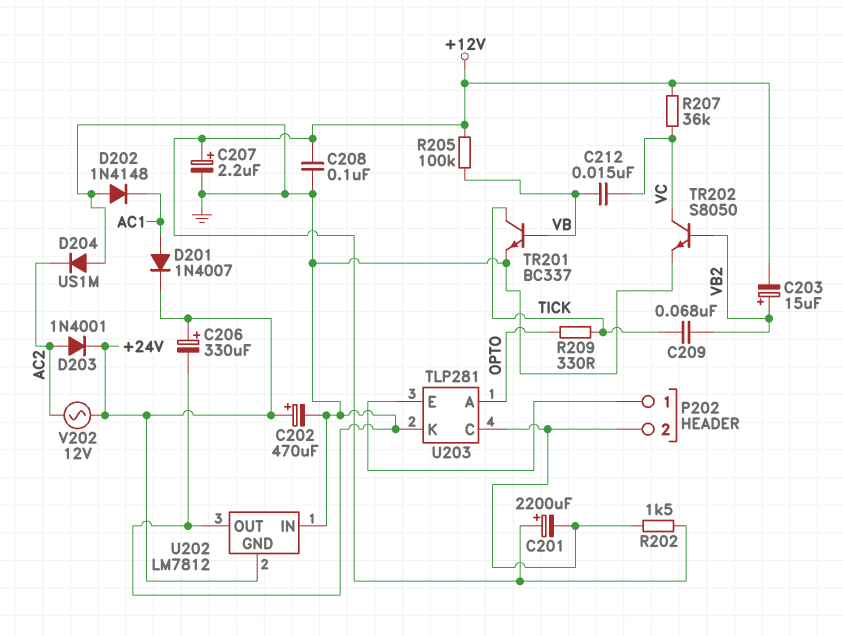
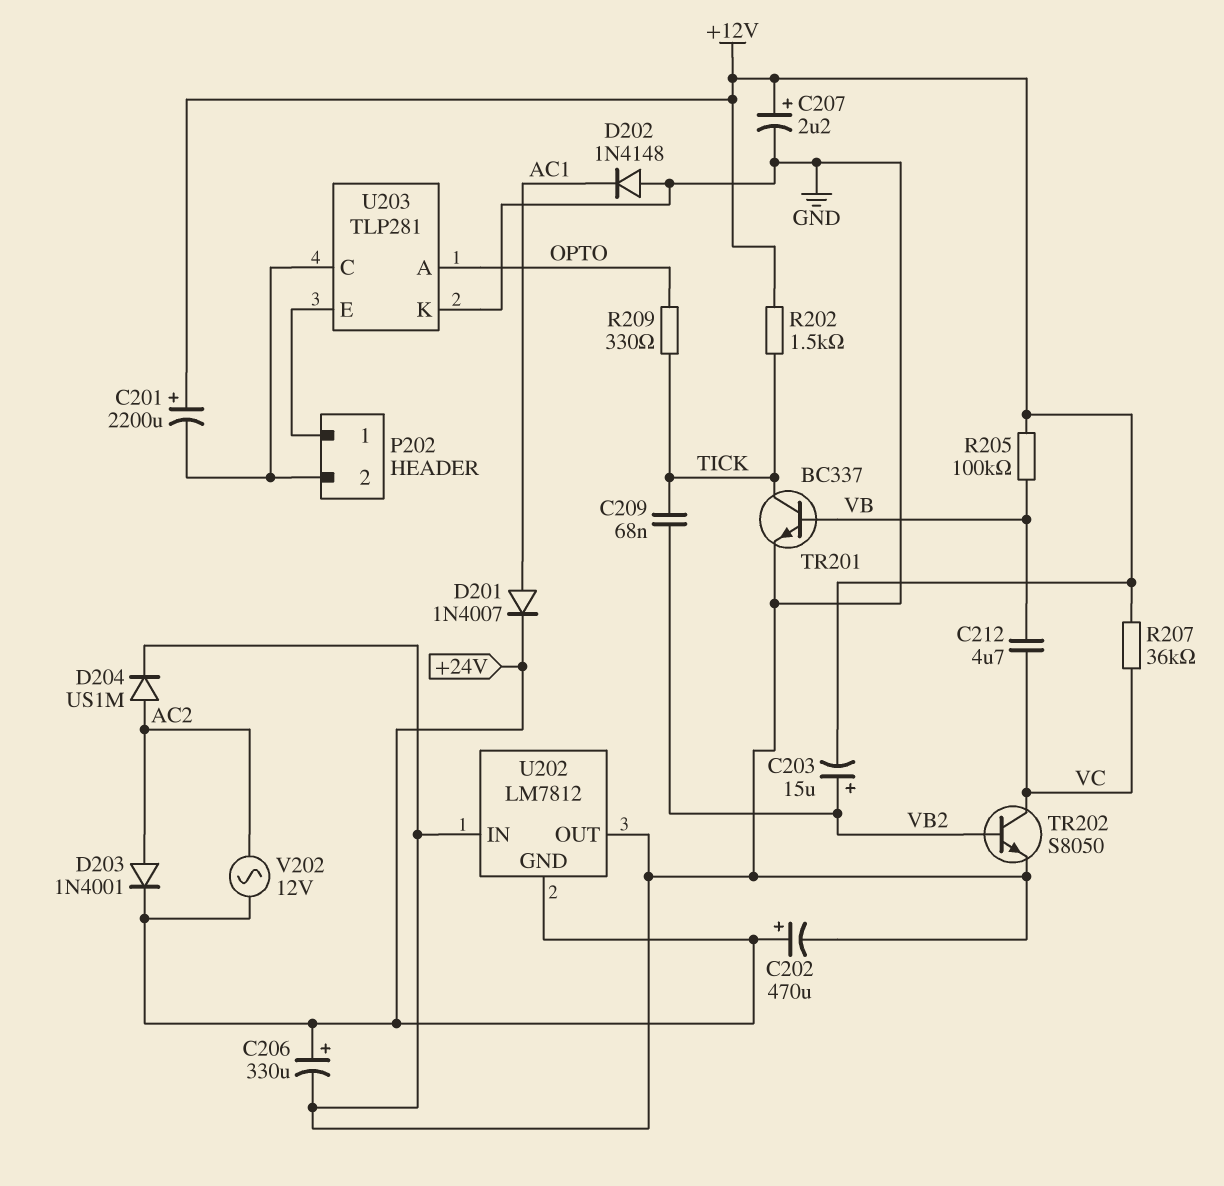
C208: 100nF (+12V, GND) -> none
C212: 15nF (VB, VC) -> 4.7uF (VB, VC)
D204: diode US1M (A GND, K AC2) -> diode US1M (A AC2, K GND)
R202: 1.5k (+12V, P202/2) -> 1.5k (+12V, TICK)

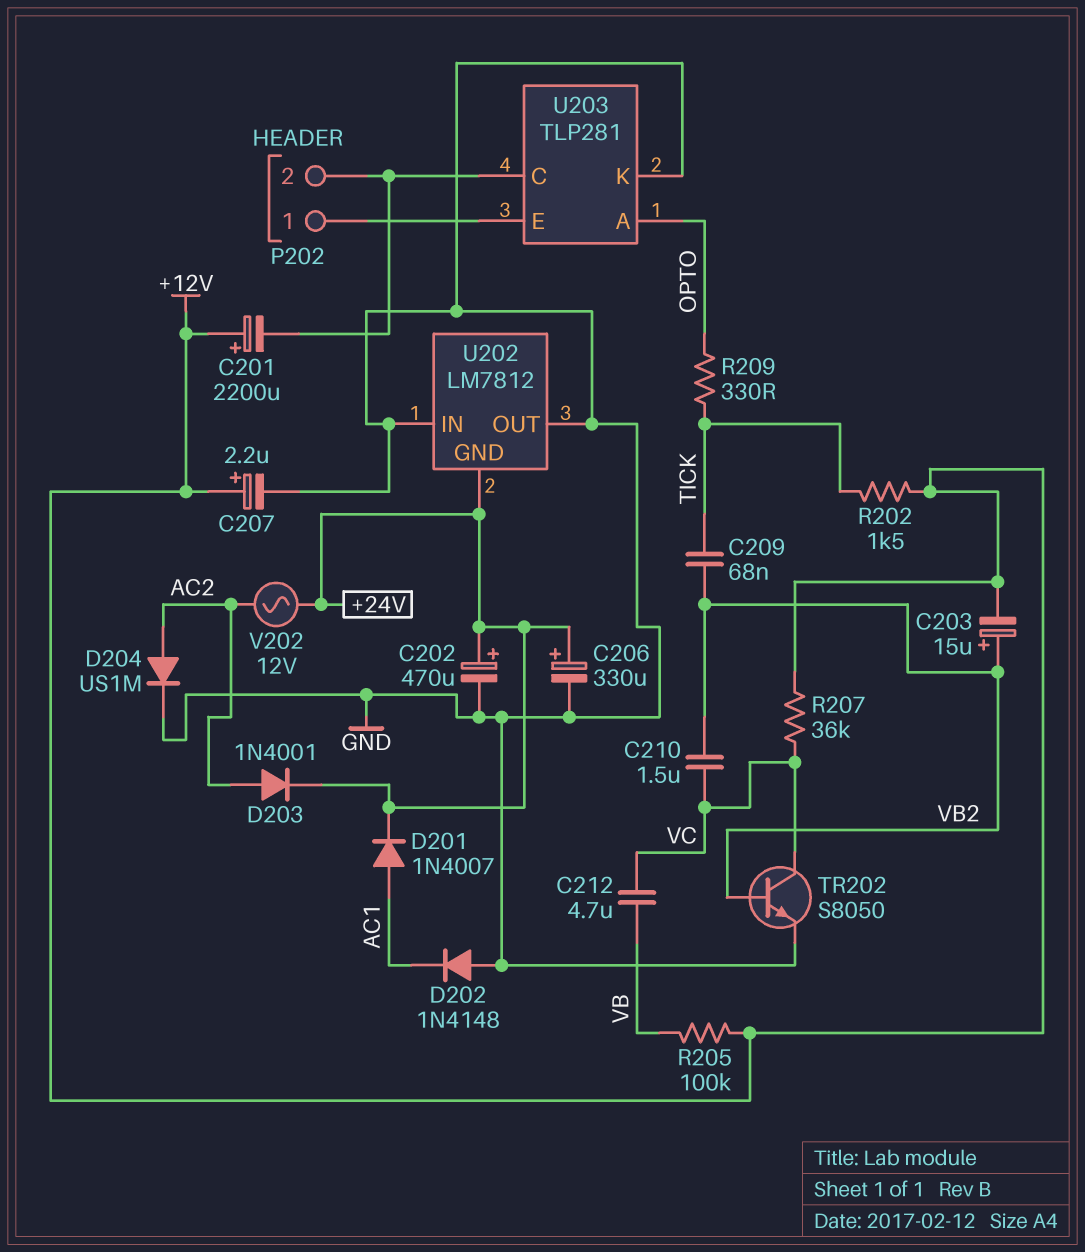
C210: none -> 1.5uF (VB2, VC)
TR201: NPN BC337 (B VB, C TICK, E GND) -> none

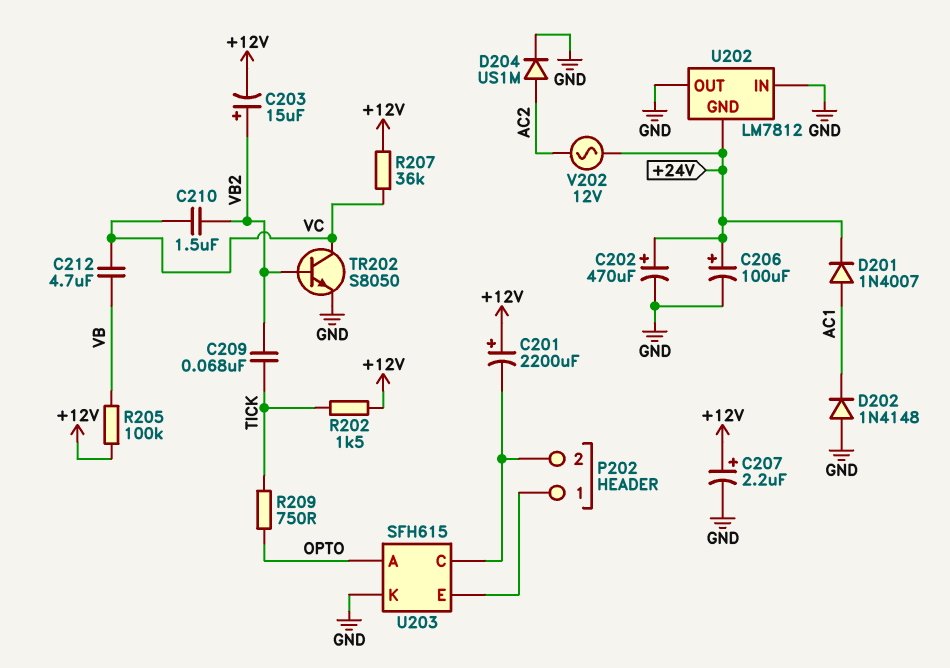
C206: 330uF (plus +24V, minus GND) -> 100uF (plus +24V, minus GND)
D203: diode 1N4001 (A AC2, K +24V) -> none
R209: 330 (OPTO, TICK) -> 750 (OPTO, TICK)
U203: TLP281 -> SFH615

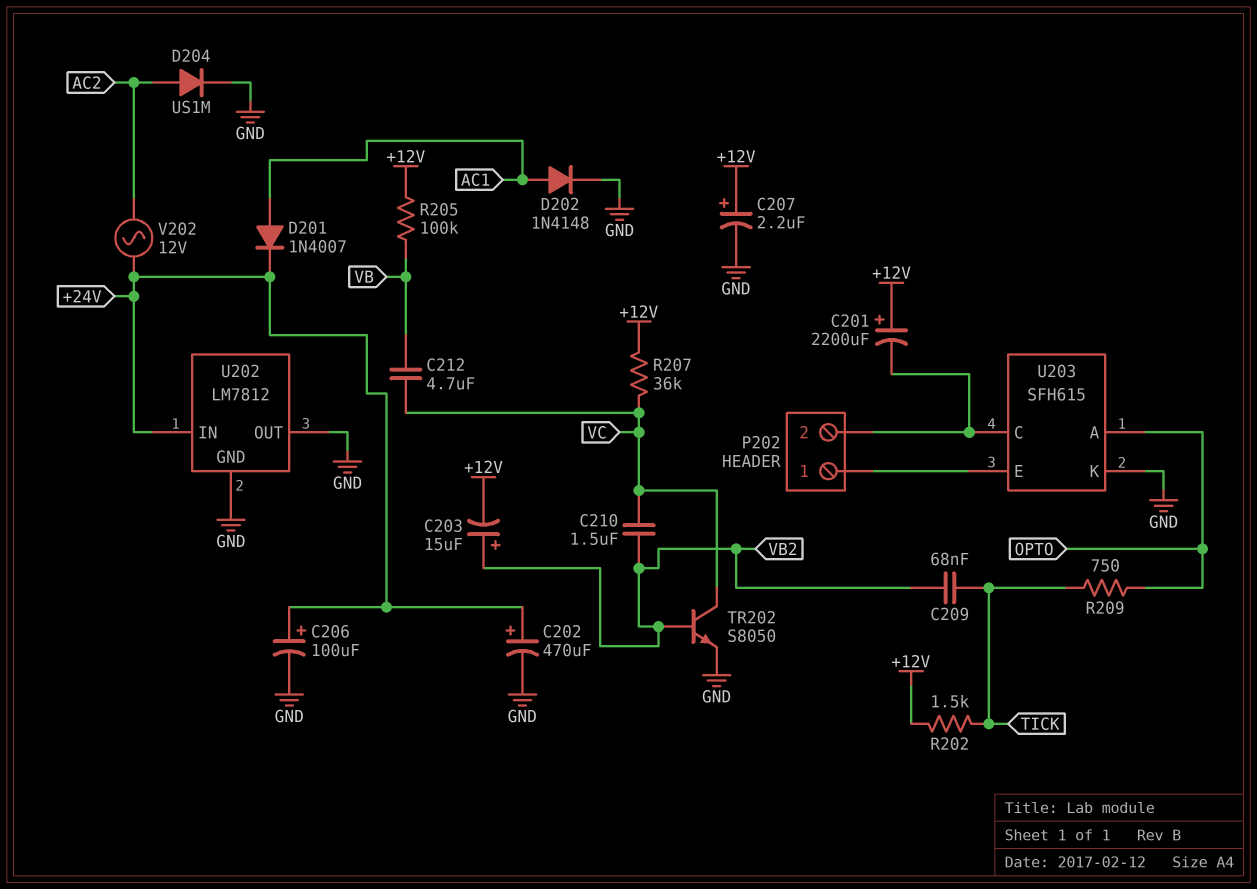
D202: diode 1N4148 (A GND, K AC1) -> diode 1N4148 (A AC1, K GND)
U202 pin GND: +24V -> GND
U202 pin IN: GND -> +24V

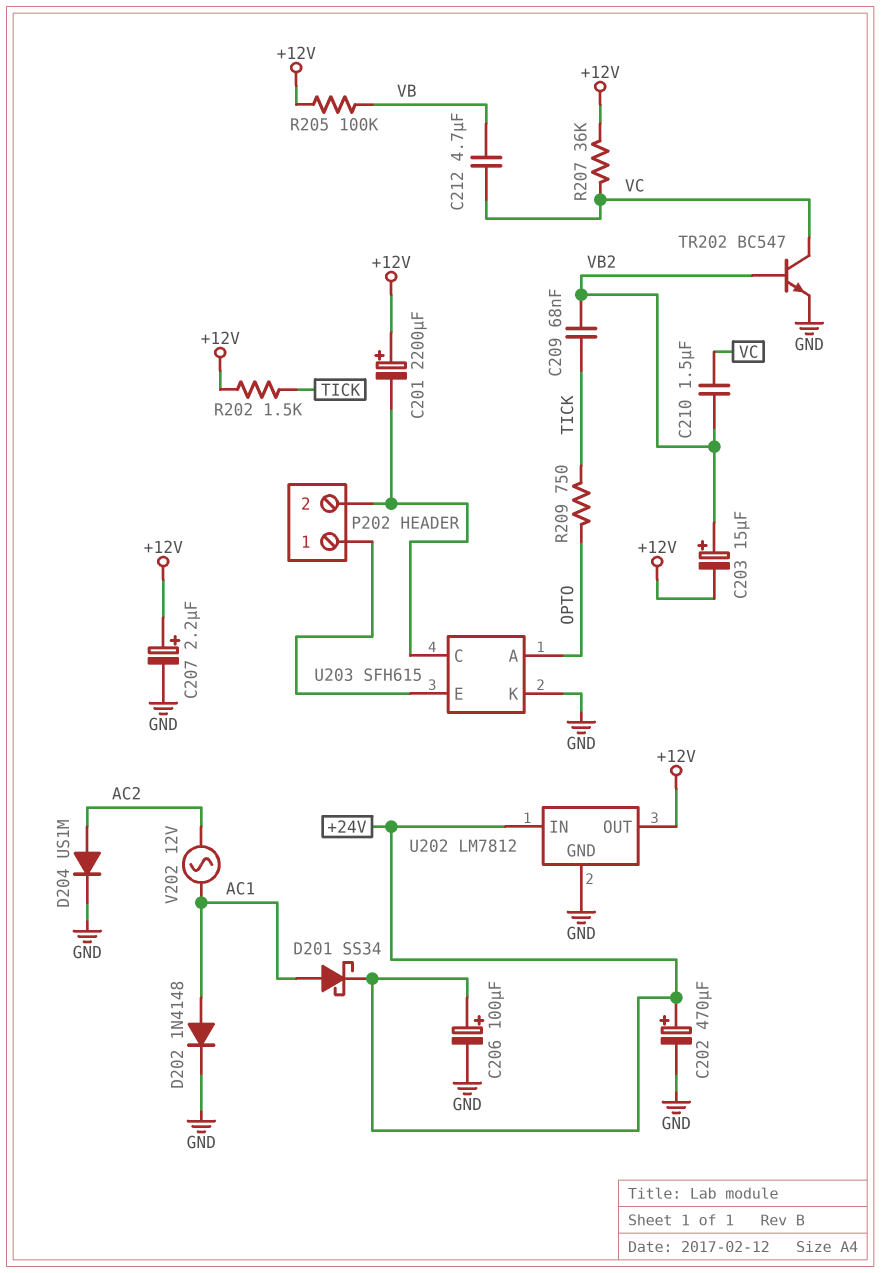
D201: diode 1N4007 (A AC1, K +24V) -> schottky SS34 (A AC1, K +24V)
TR202: NPN S8050 (B VB2, C VC, E GND) -> NPN BC547 (B VB2, C VC, E GND)
U202 pin OUT: GND -> +12V
V202: AC 12V (+24V, AC2) -> AC 12V (AC1, AC2)

